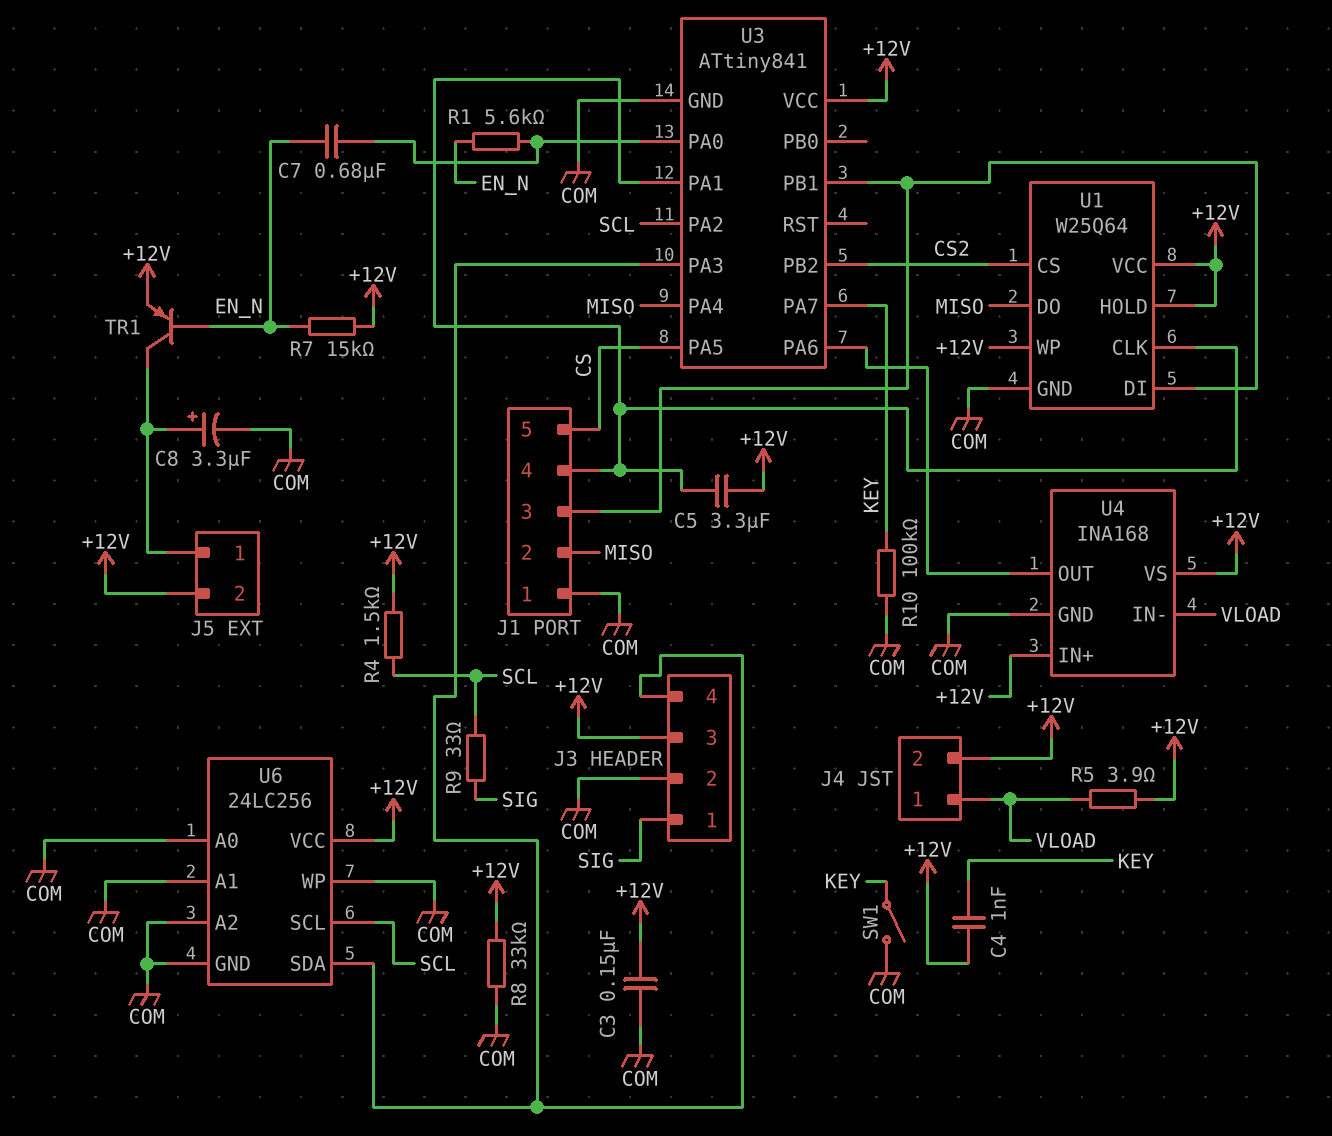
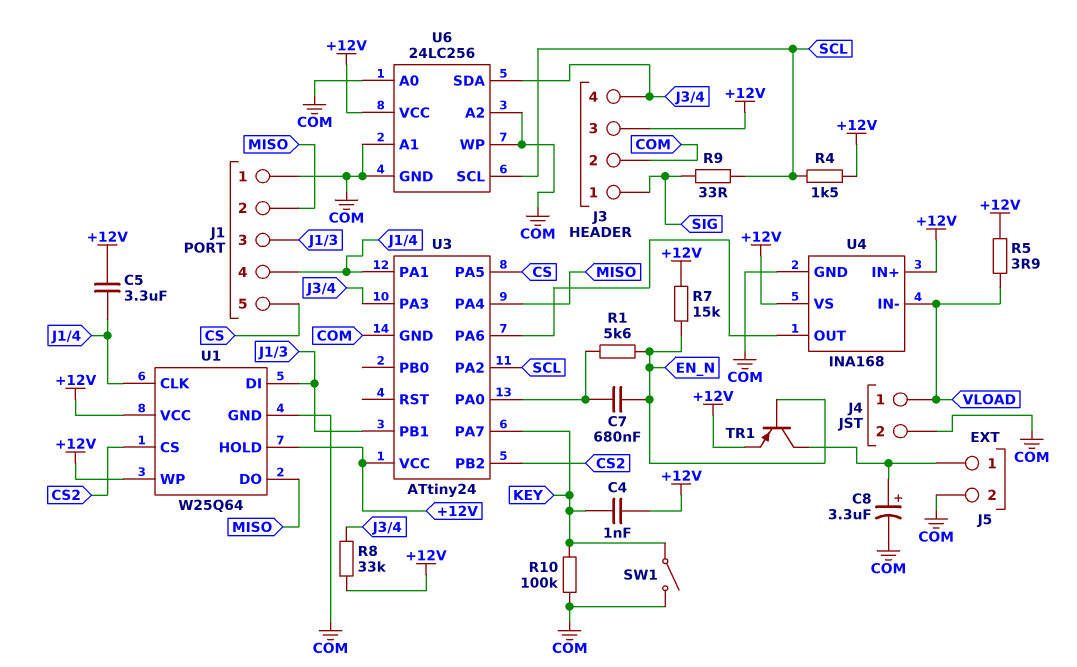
C3: 150nF (+12V, COM) -> none
J4 pin 2: +12V -> COM
J5 pin 2: +12V -> COM
R8: 33k (+12V, COM) -> 33k (+12V, J3/4)
U3: ATtiny841 -> ATtiny24

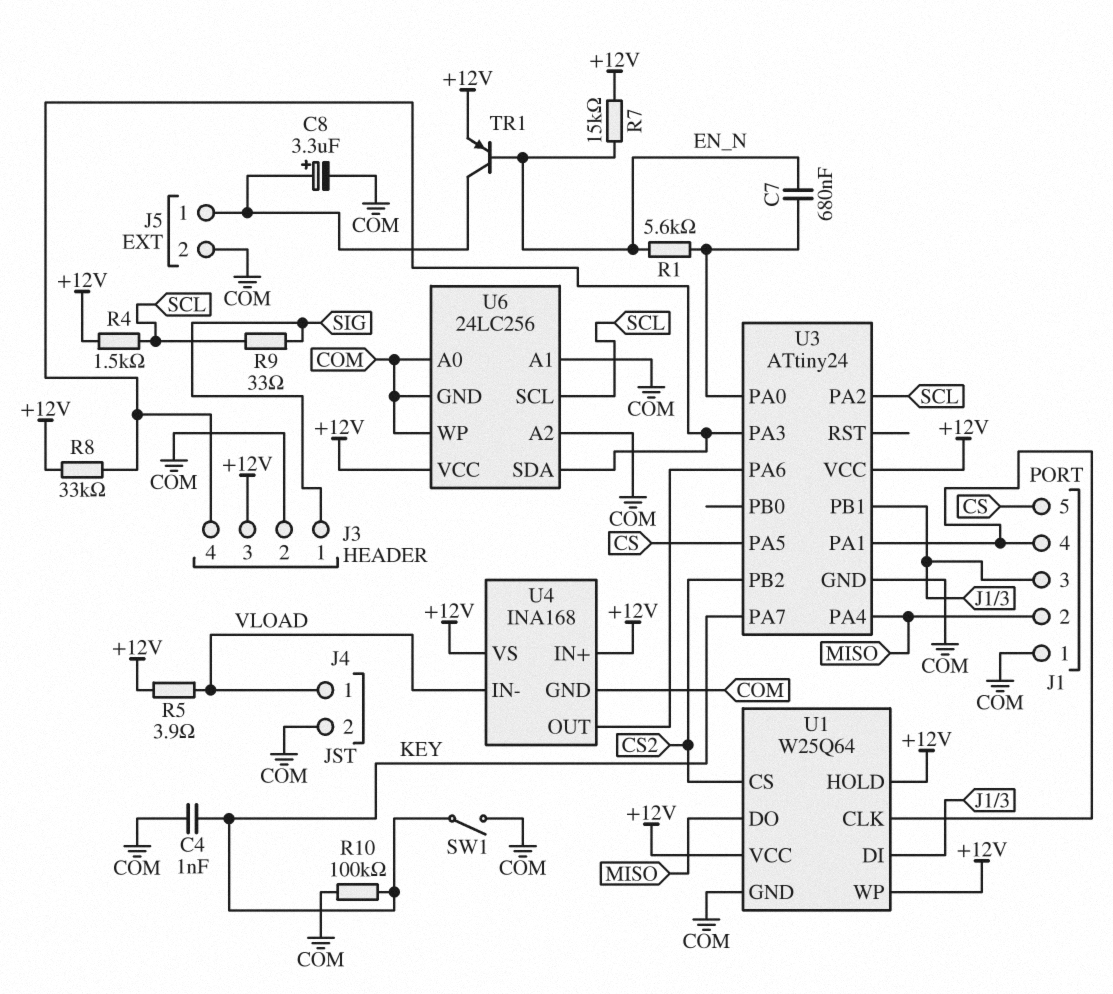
C4: 1nF (+12V, KEY) -> 1nF (COM, KEY)
C5: 3.3uF (+12V, J1/4) -> none

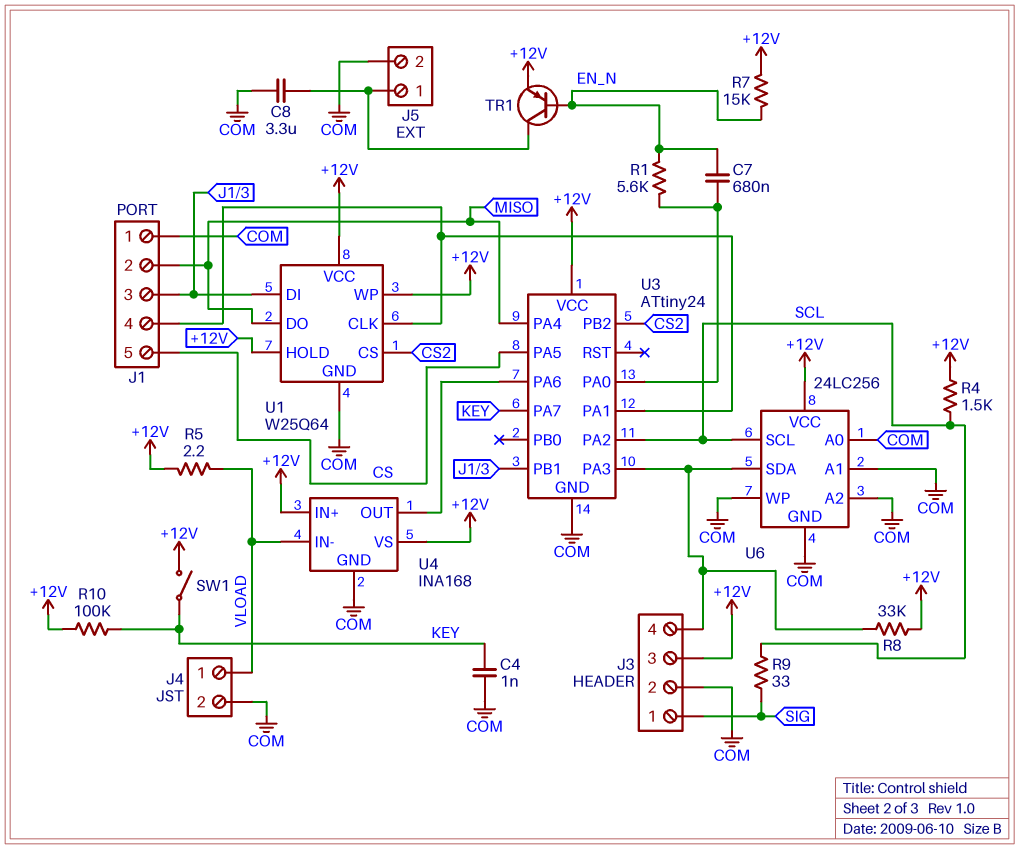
C8: 3.3uF (plus J5/1, minus COM) -> 3.3uF (COM, J5/1)
R5: 3.9 (+12V, VLOAD) -> 2.2 (+12V, VLOAD)
R10: 100k (COM, KEY) -> 100k (+12V, KEY)
SW1: switch (COM, KEY) -> switch (+12V, KEY)

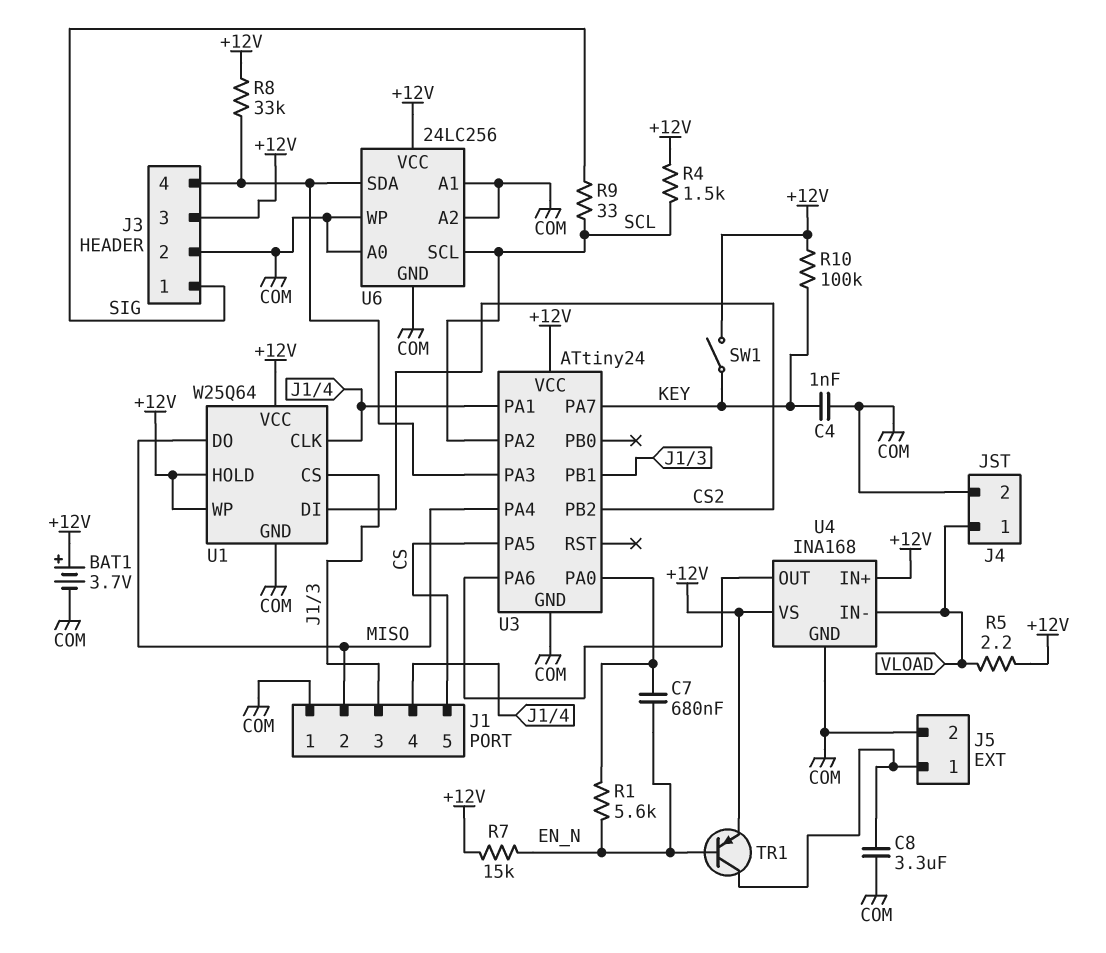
BAT1: none -> 3.7V (plus +12V, minus COM)
U1 pin CS: CS2 -> J1/3
U1 pin DI: J1/3 -> CS2

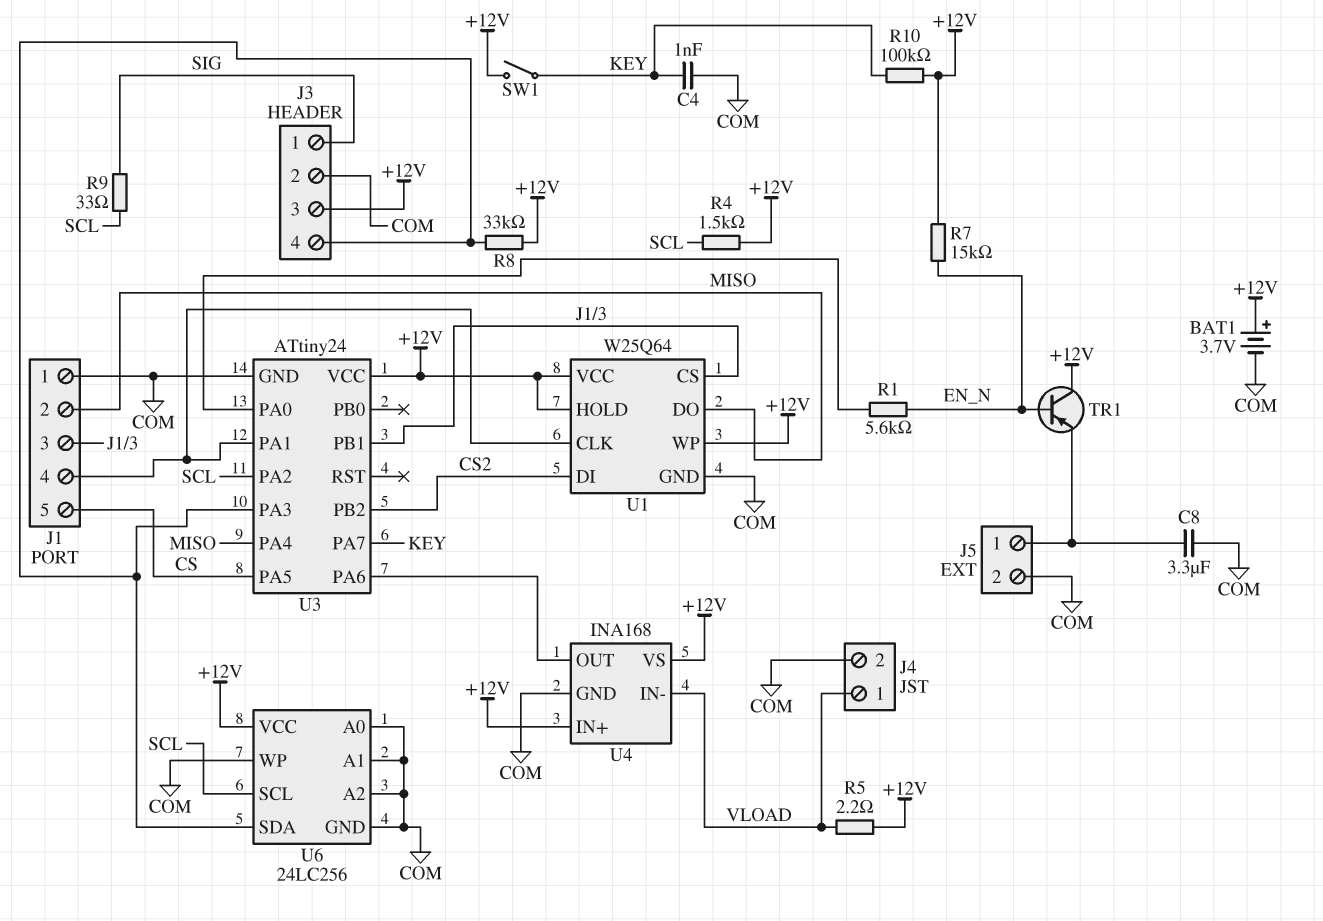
C7: 680nF (EN_N, U3/PA0) -> none
TR1: PNP (B EN_N, C J5/1, E +12V) -> PNP (B EN_N, C +12V, E J5/1)

